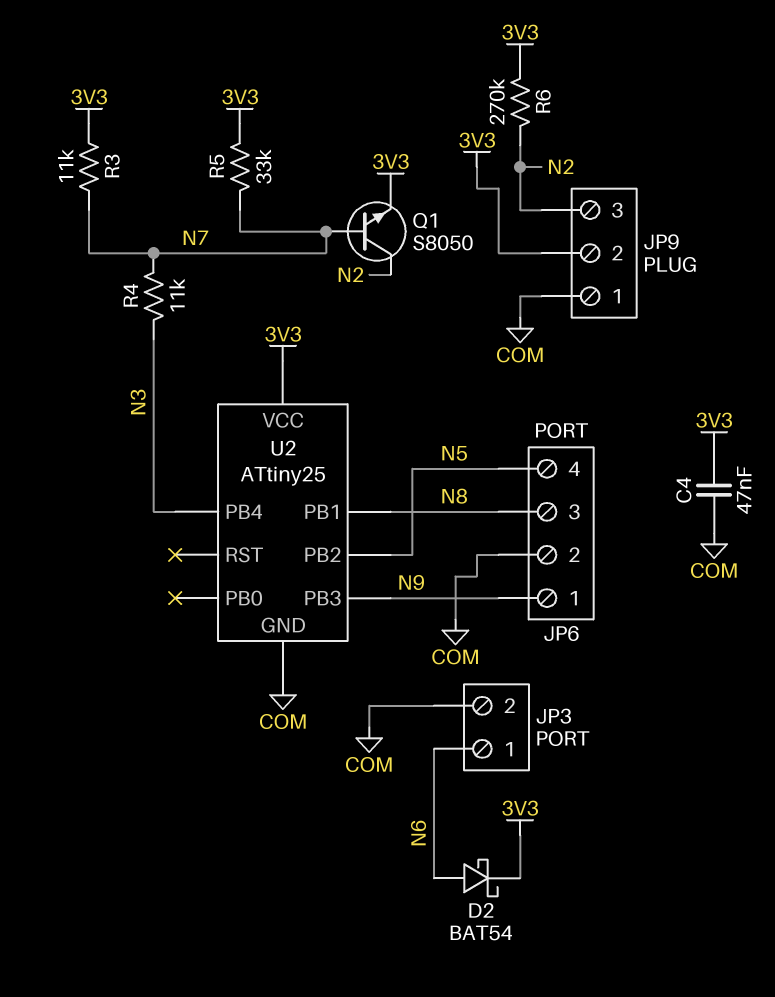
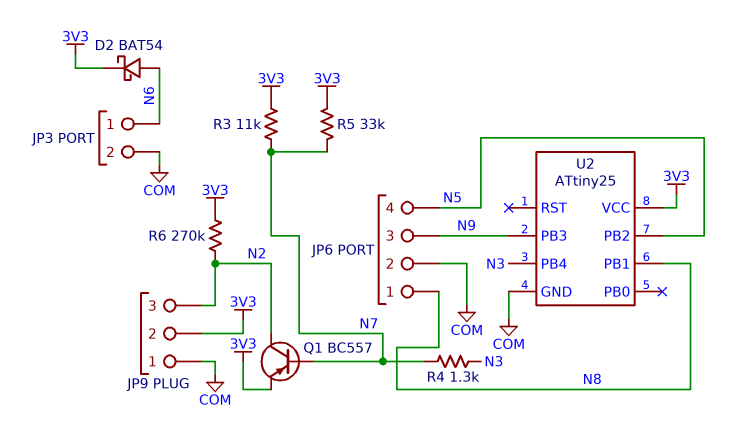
C4: 47nF (3V3, COM) -> none
JP6 pin 1: N9 -> N8
JP6 pin 3: N8 -> N9
Q1: NPN S8050 (B N7, C N2, E 3V3) -> PNP BC557 (B N7, C N2, E 3V3)
R4: 11k (N3, N7) -> 1.3k (N3, N7)

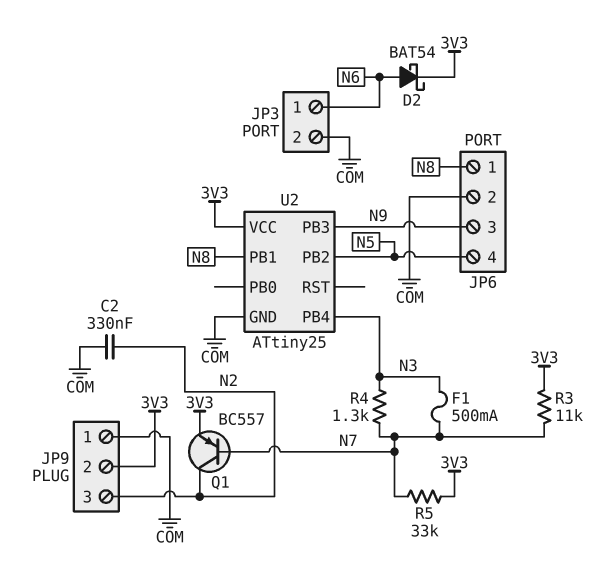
C2: none -> 330nF (COM, N2)
F1: none -> 500mA (N3, N7)
R6: 270k (3V3, N2) -> none

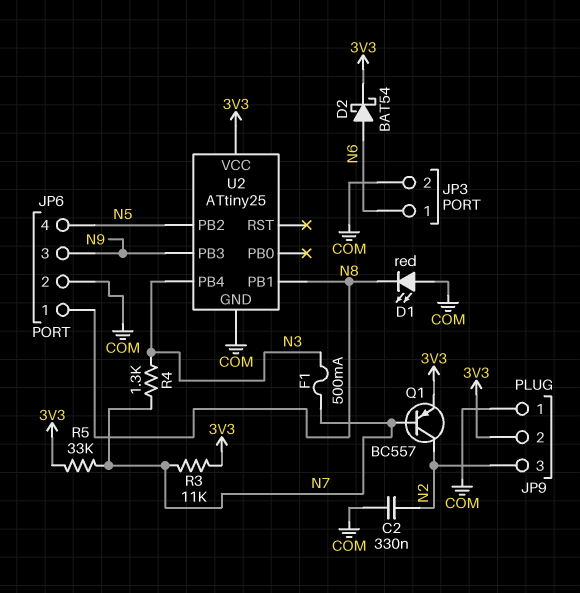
D1: none -> LED red (A COM, K N8)

